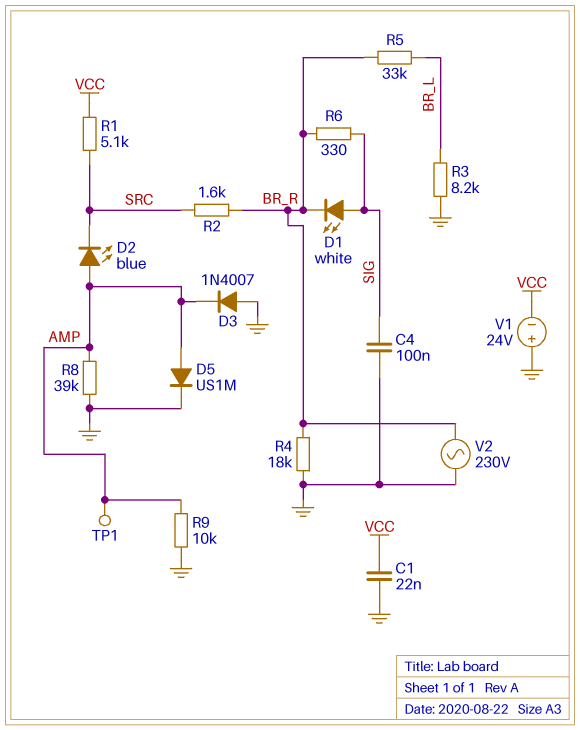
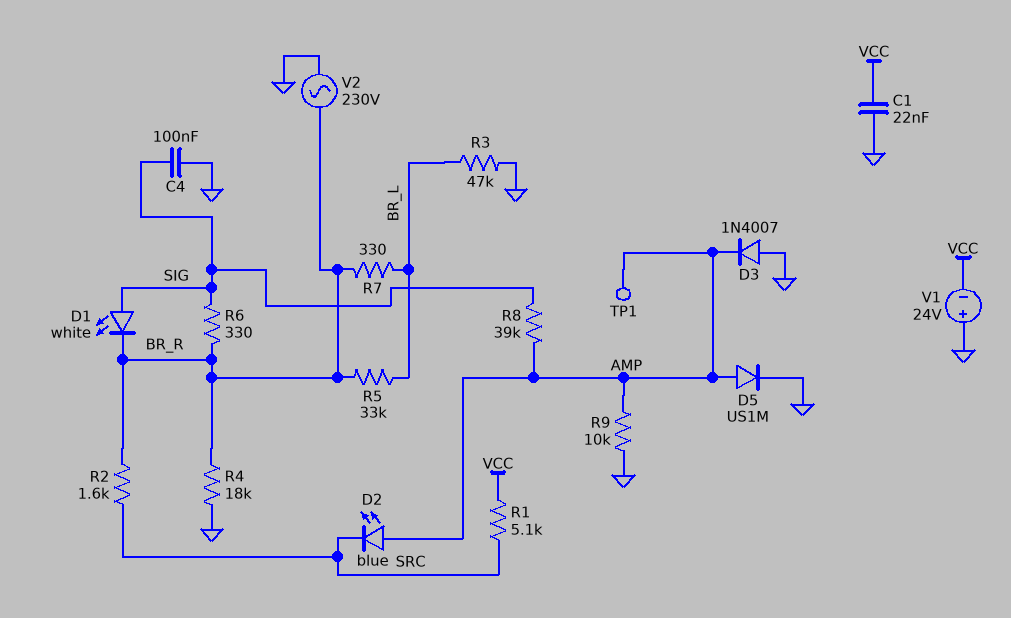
R3: 8.2k (BR_L, GND) -> 47k (BR_L, GND)
R7: none -> 330 (BR_L, BR_R)
R8: 39k (AMP, GND) -> 39k (AMP, SIG)

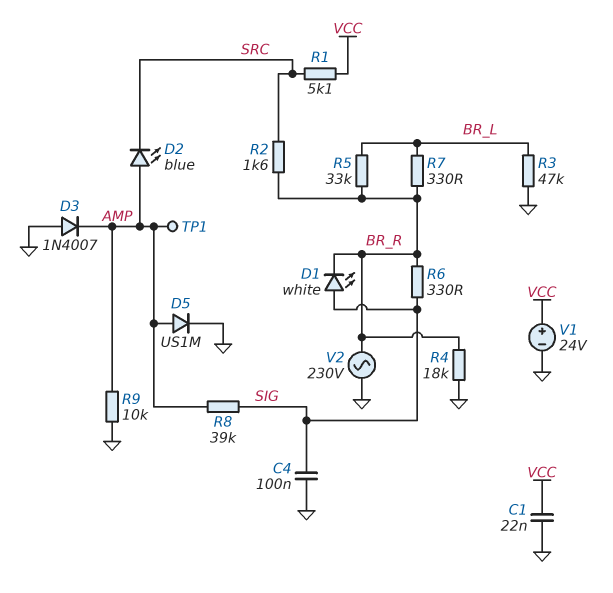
V1: 24V (plus GND, minus VCC) -> 24V (plus VCC, minus GND)

